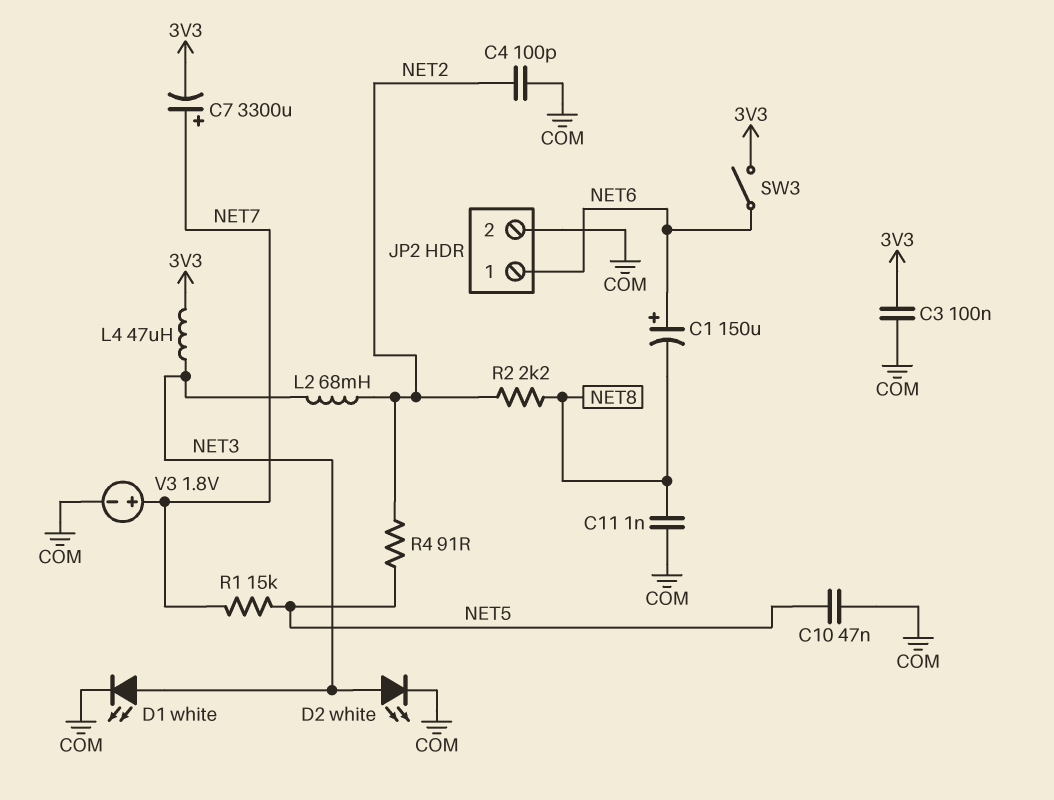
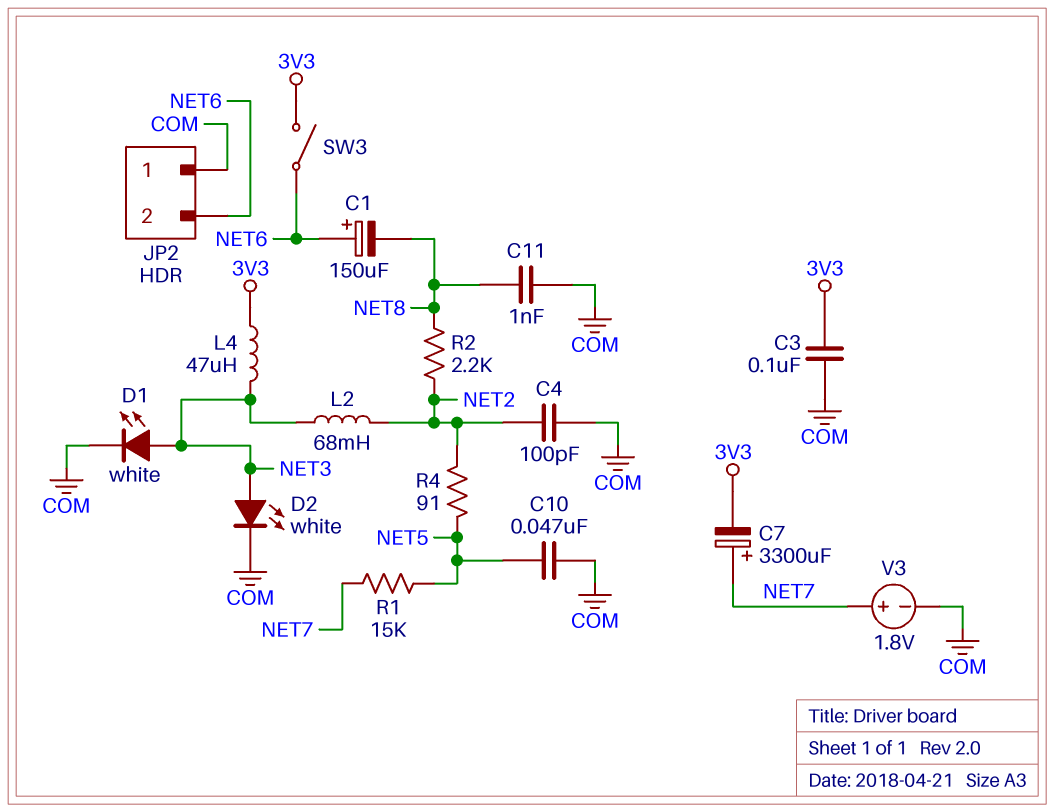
JP2 pin 1: NET6 -> COM
JP2 pin 2: COM -> NET6

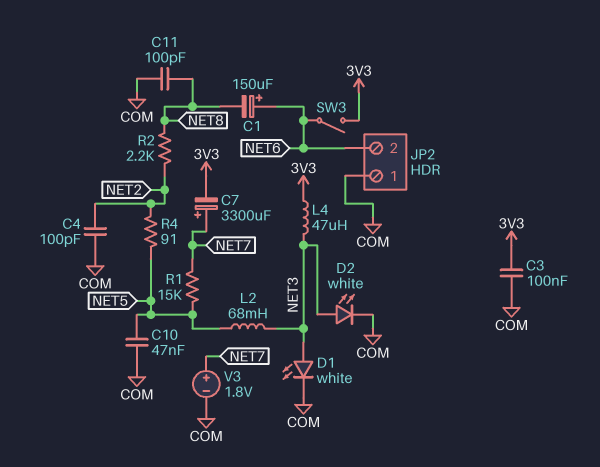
C11: 1nF (COM, NET8) -> 100pF (COM, NET8)
L2: 68mH (NET2, NET3) -> 68mH (NET3, NET5)

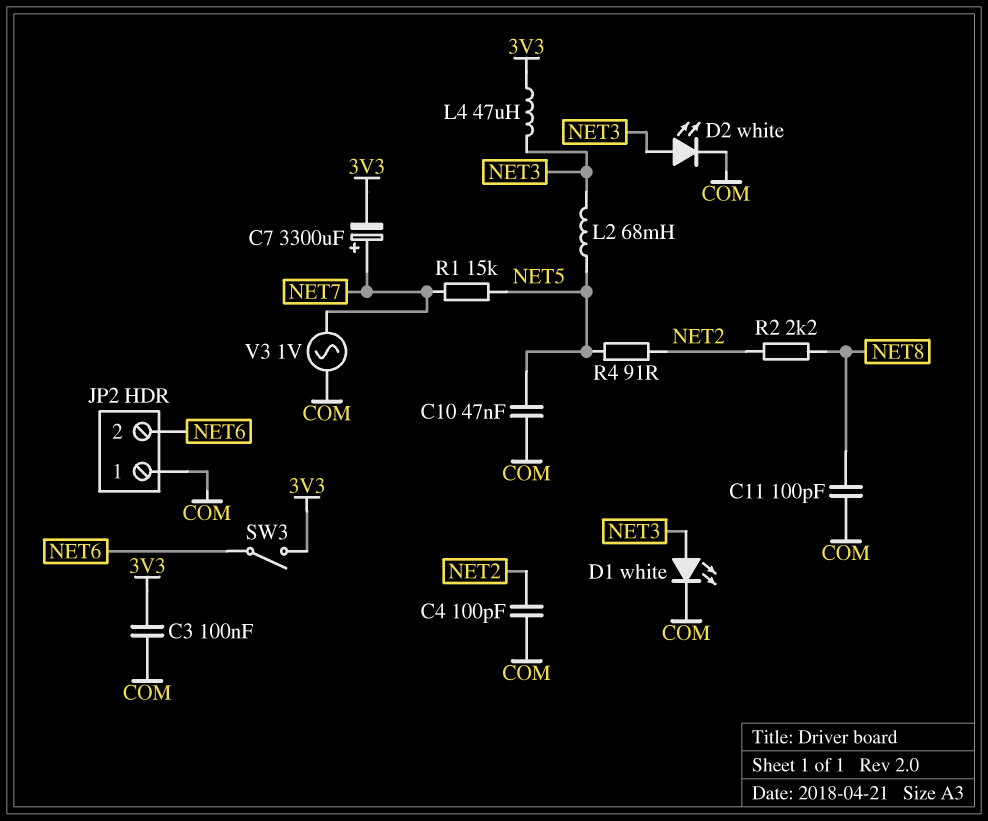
C1: 150uF (plus NET6, minus NET8) -> none
V3: 1.8V (plus NET7, minus COM) -> AC 1V (COM, NET7)

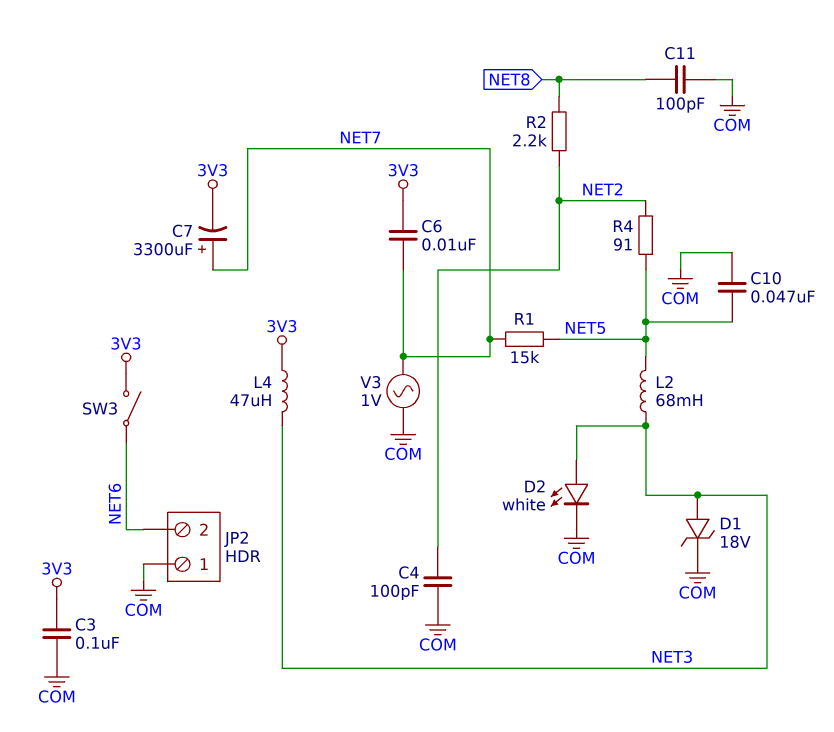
C6: none -> 10nF (3V3, NET7)
D1: LED white (A NET3, K COM) -> zener 18V (A NET3, K COM)

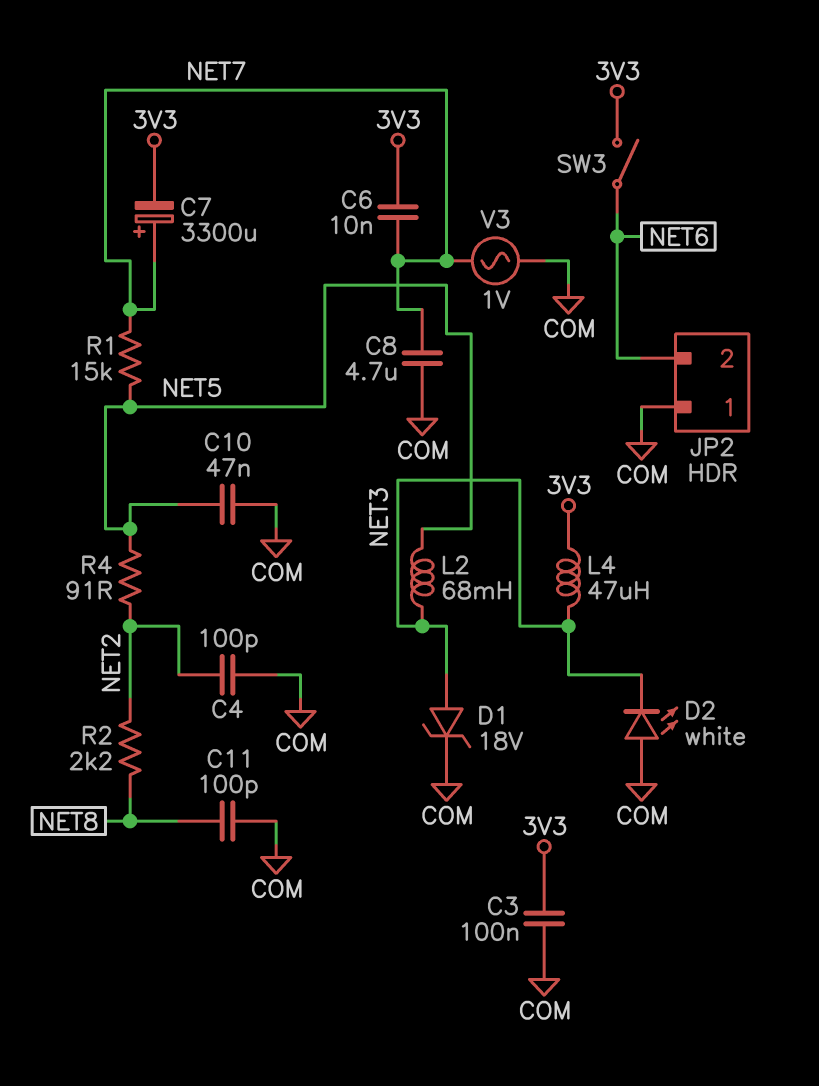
C8: none -> 4.7uF (COM, NET7)
D2: LED white (A NET3, K COM) -> LED white (A COM, K NET3)

